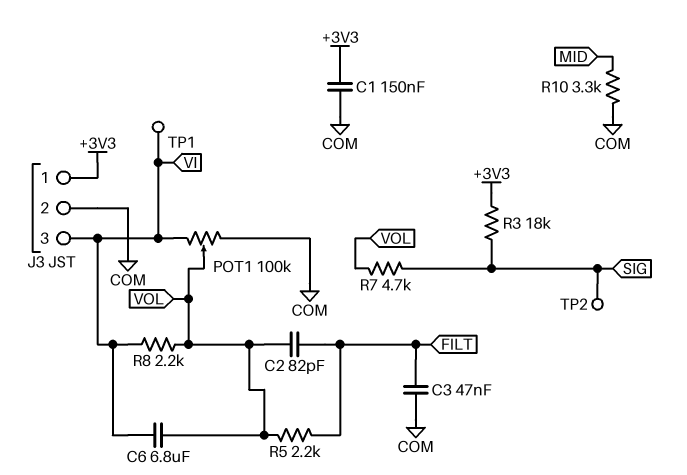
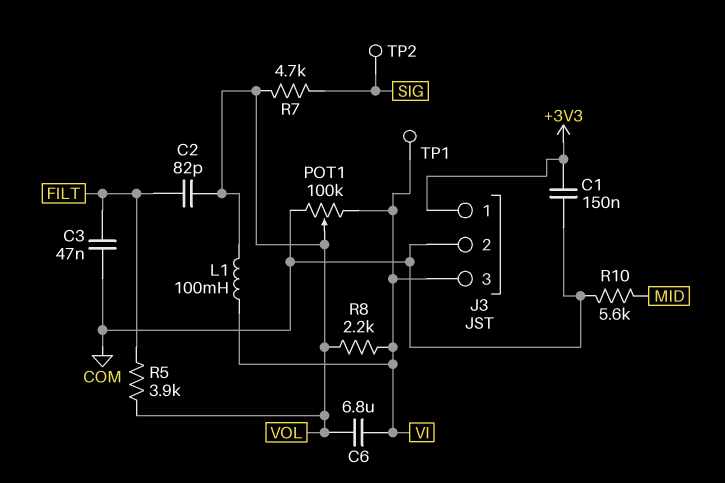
L1: none -> 100mH (VI, VOL)
R3: 18k (+3V3, SIG) -> none
R5: 2.2k (FILT, VOL) -> 3.9k (FILT, VOL)
R10: 3.3k (COM, MID) -> 5.6k (COM, MID)

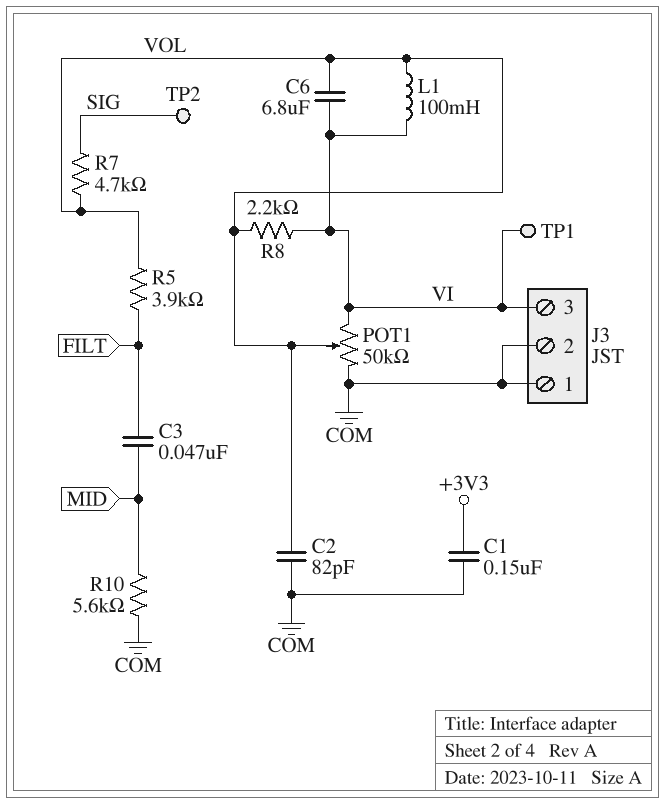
C2: 82pF (FILT, VOL) -> 82pF (COM, VOL)
C3: 47nF (COM, FILT) -> 47nF (FILT, MID)
J3 pin 1: +3V3 -> COM
POT1: 100k (COM, VI, wiper VOL) -> 50k (COM, VI, wiper VOL)

